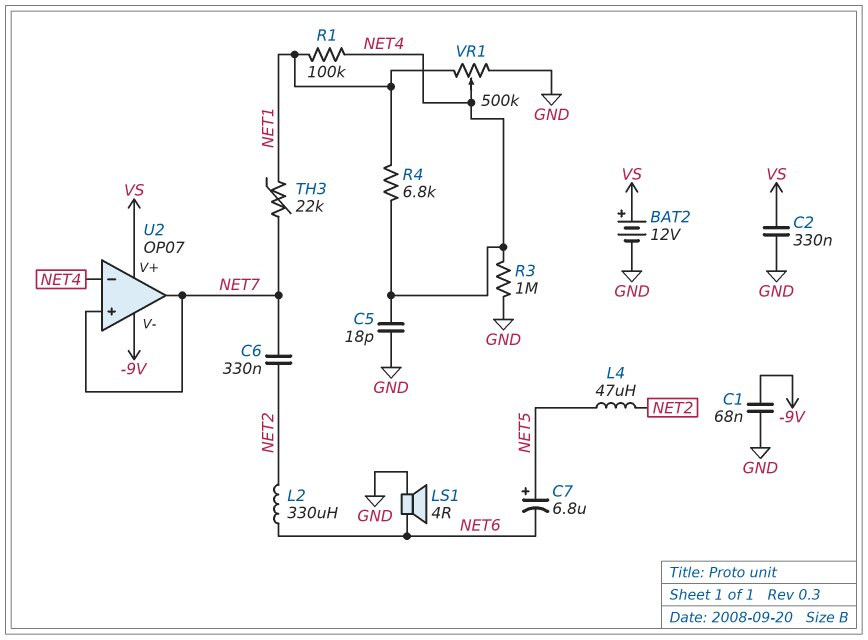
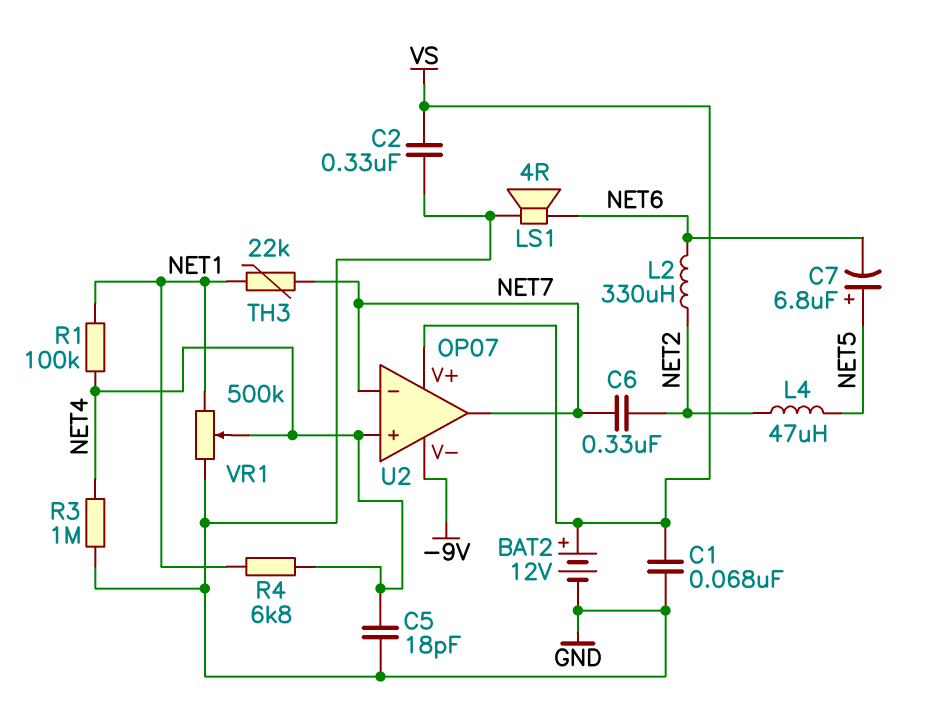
C1: 68nF (-9V, GND) -> 68nF (GND, VS)
U2 pin in+: NET7 -> NET4
U2 pin in-: NET4 -> NET7

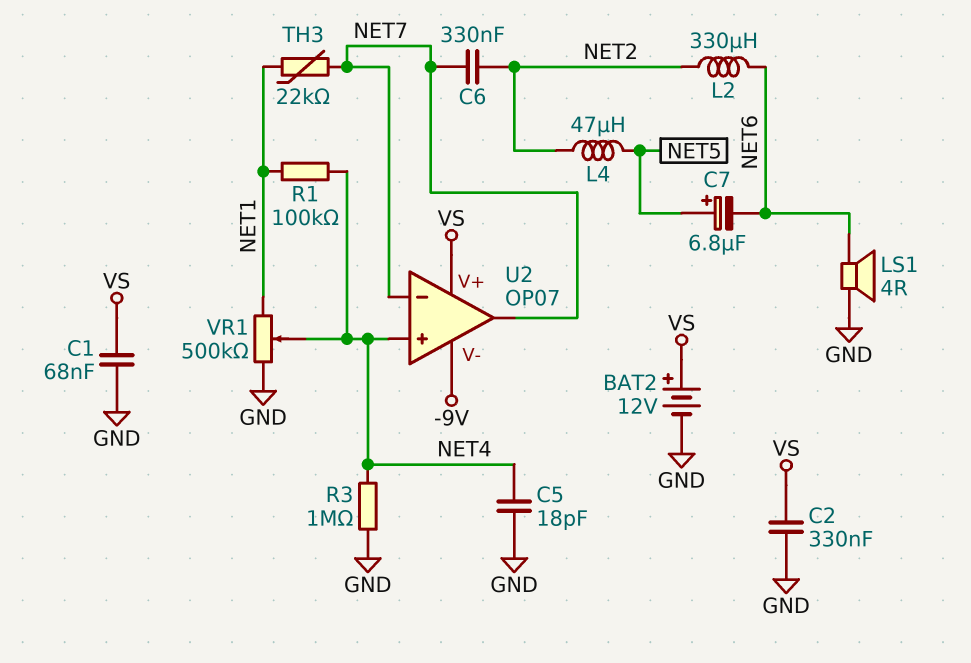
R4: 6.8k (NET1, NET4) -> none

